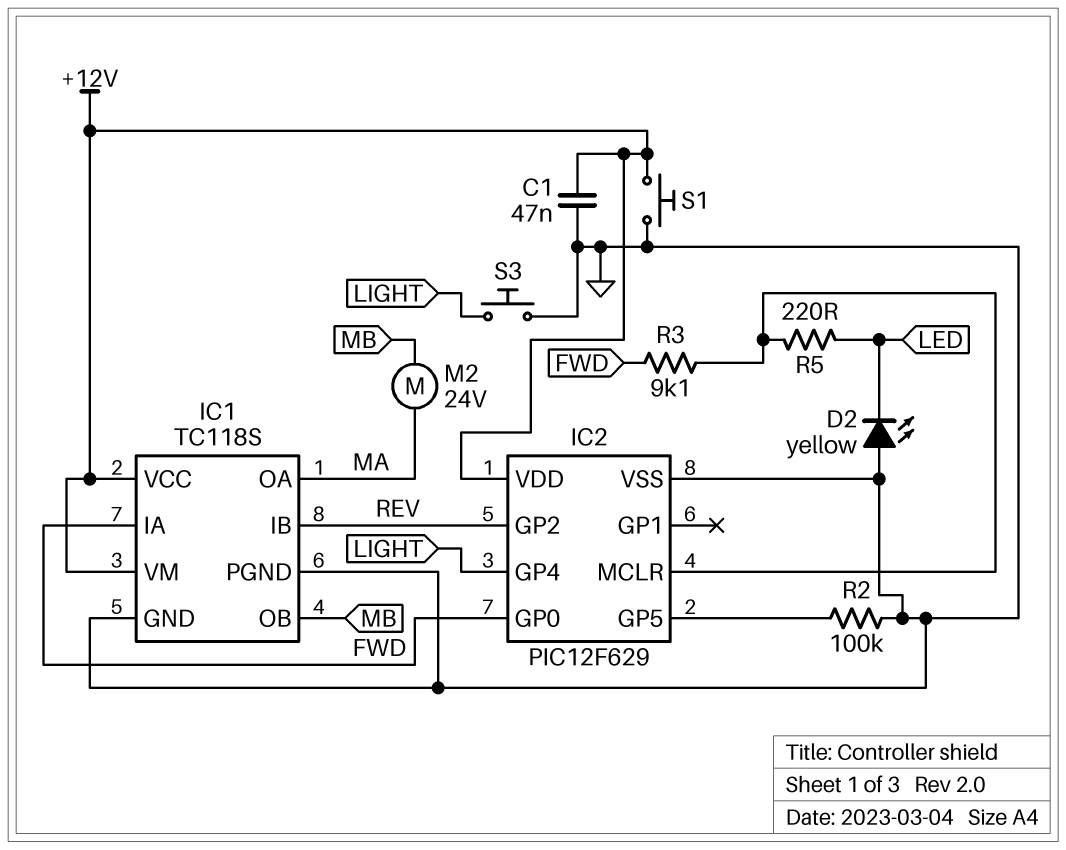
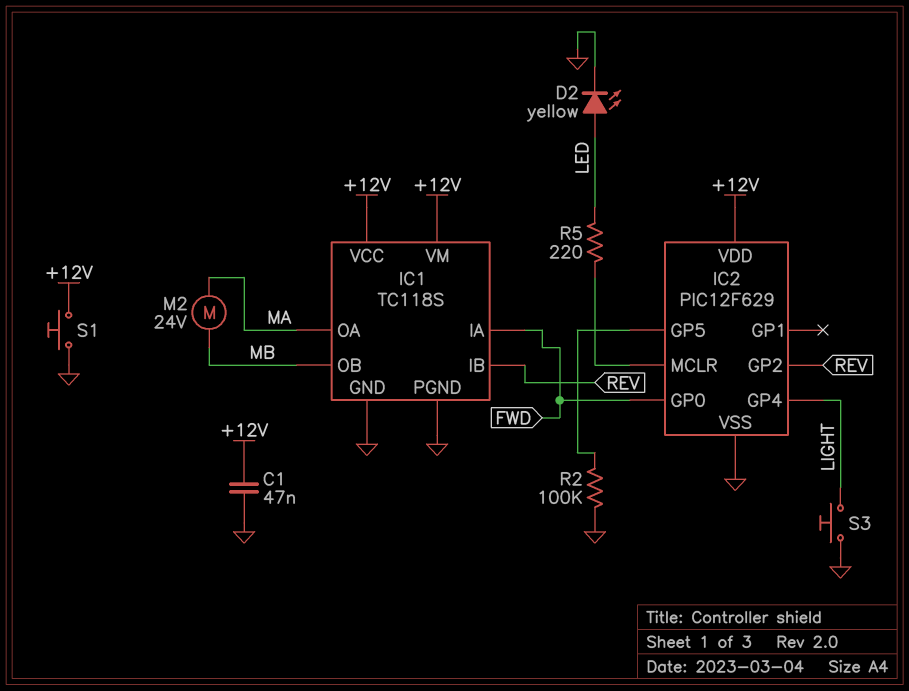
D2: LED yellow (A GND, K LED) -> LED yellow (A LED, K GND)
R3: 9.1k (FWD, IC2/MCLR) -> none

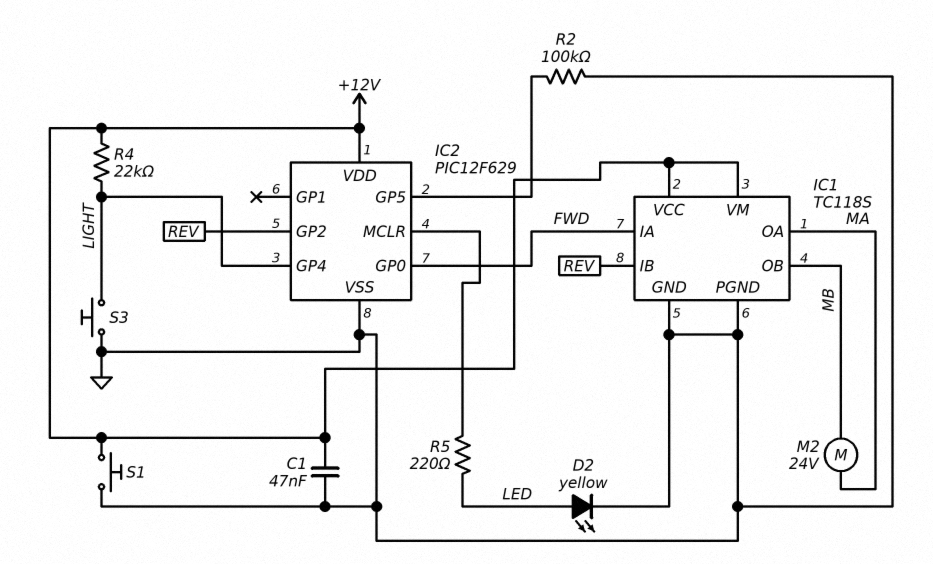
R4: none -> 22k (+12V, LIGHT)

